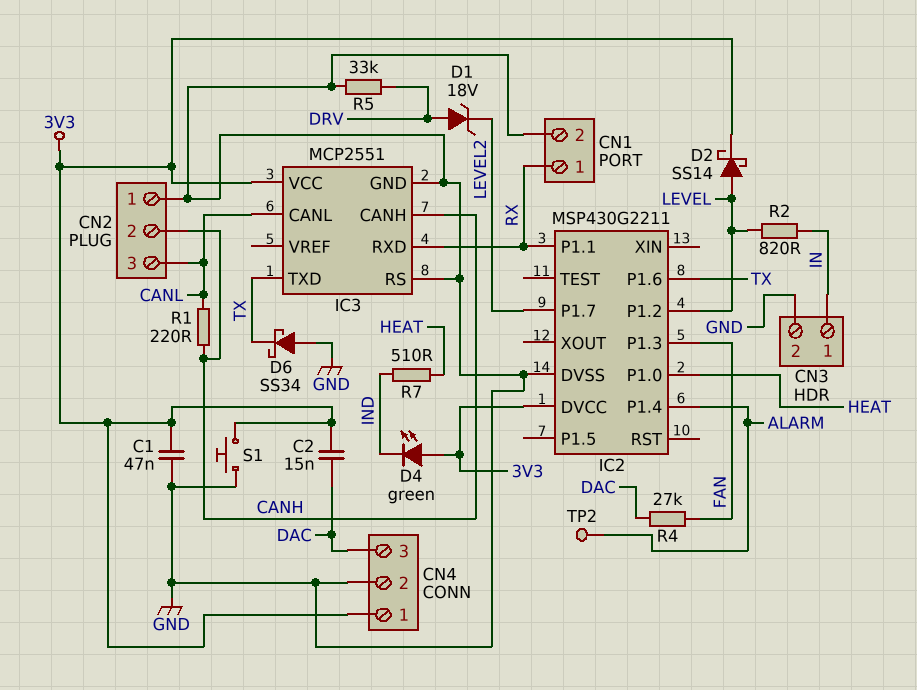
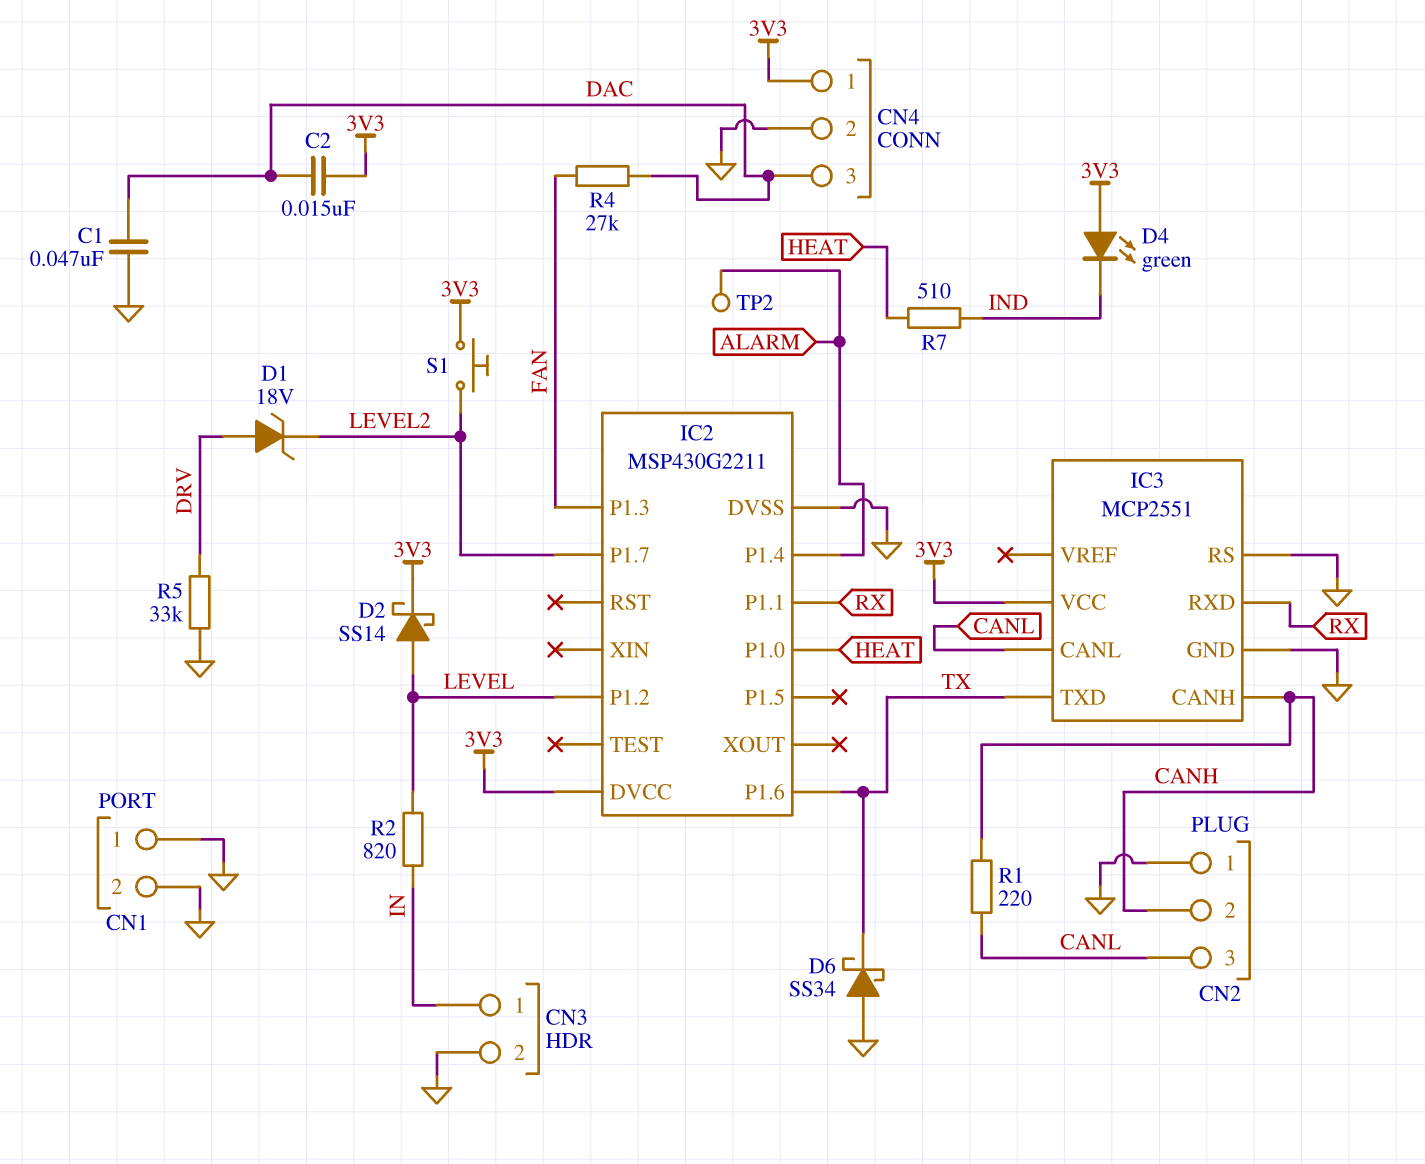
C1: 47nF (3V3, GND) -> 47nF (DAC, GND)
CN1 pin 1: RX -> GND
S1: button (3V3, GND) -> button (3V3, LEVEL2)

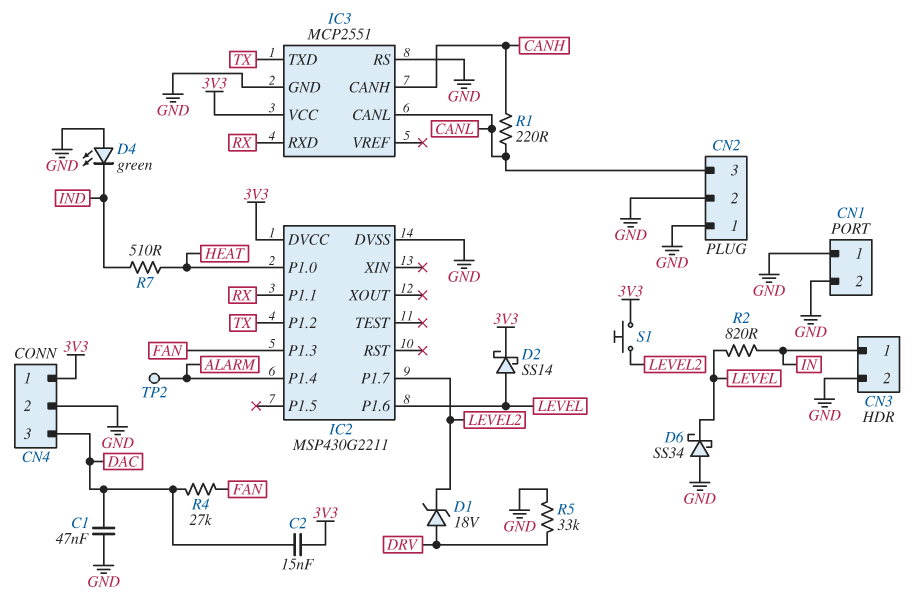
CN2 pin 2: CANH -> GND
D4: LED green (A 3V3, K IND) -> LED green (A GND, K IND)
D6: schottky SS34 (A GND, K TX) -> schottky SS34 (A GND, K LEVEL)
IC2 pin P1.2: LEVEL -> TX
IC2 pin P1.6: TX -> LEVEL

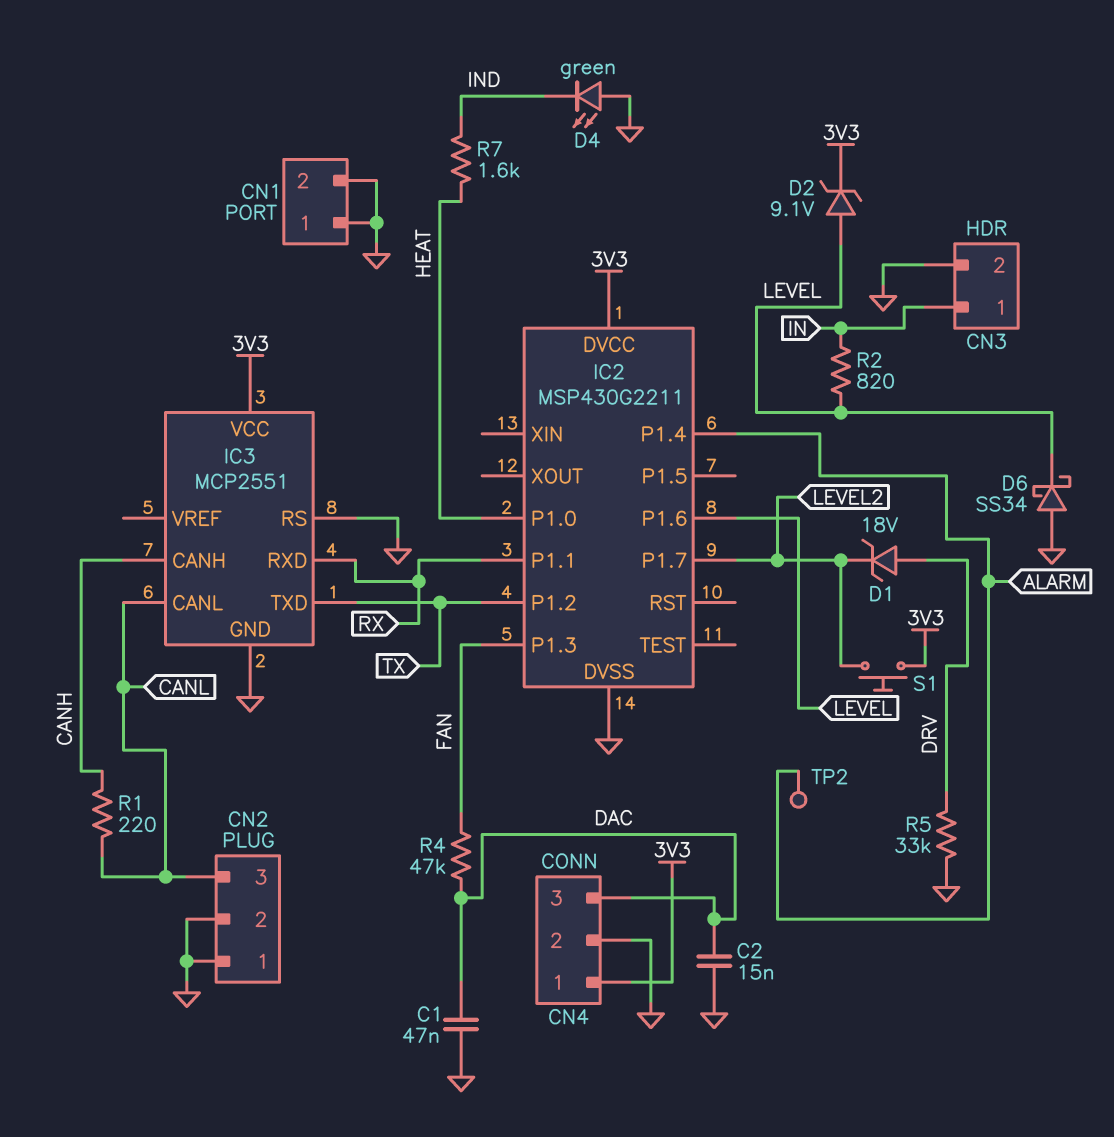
C2: 15nF (3V3, DAC) -> 15nF (DAC, GND)
D2: schottky SS14 (A LEVEL, K 3V3) -> zener 9.1V (A LEVEL, K 3V3)
R4: 27k (DAC, FAN) -> 47k (DAC, FAN)
R7: 510 (HEAT, IND) -> 1.6k (HEAT, IND)

